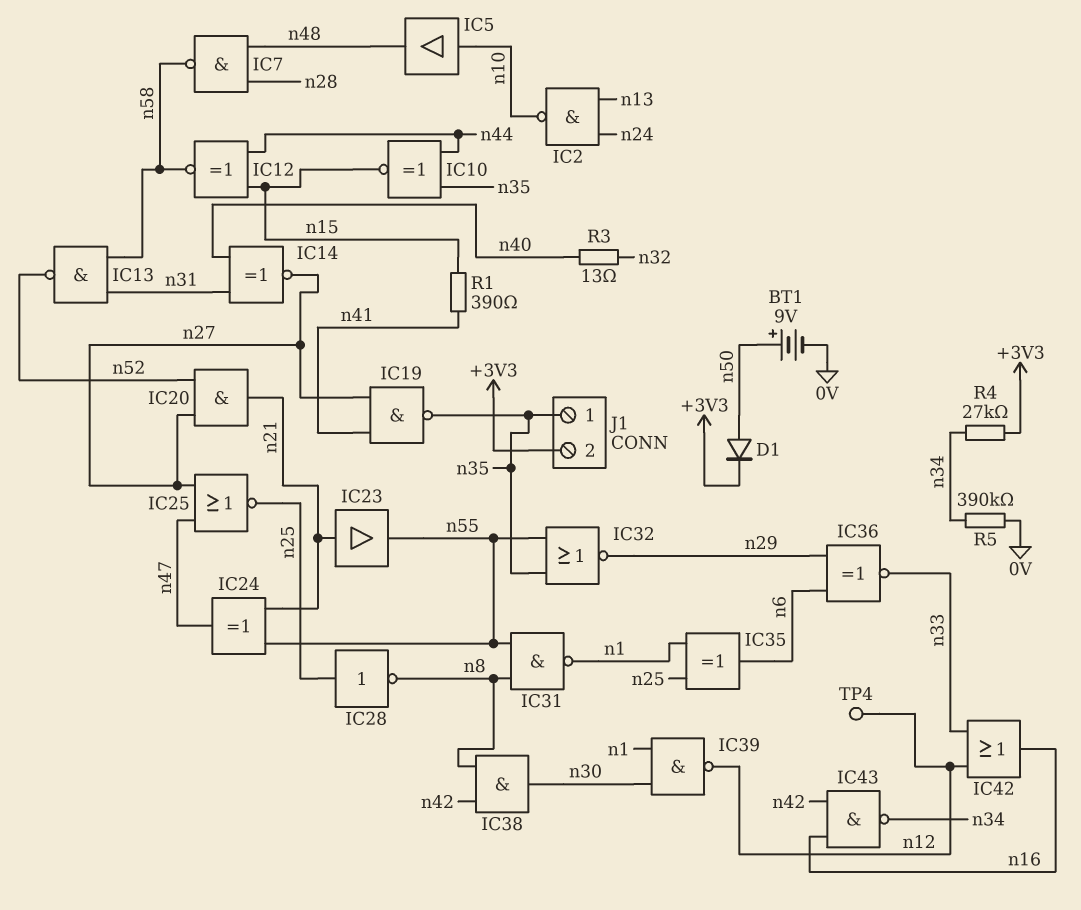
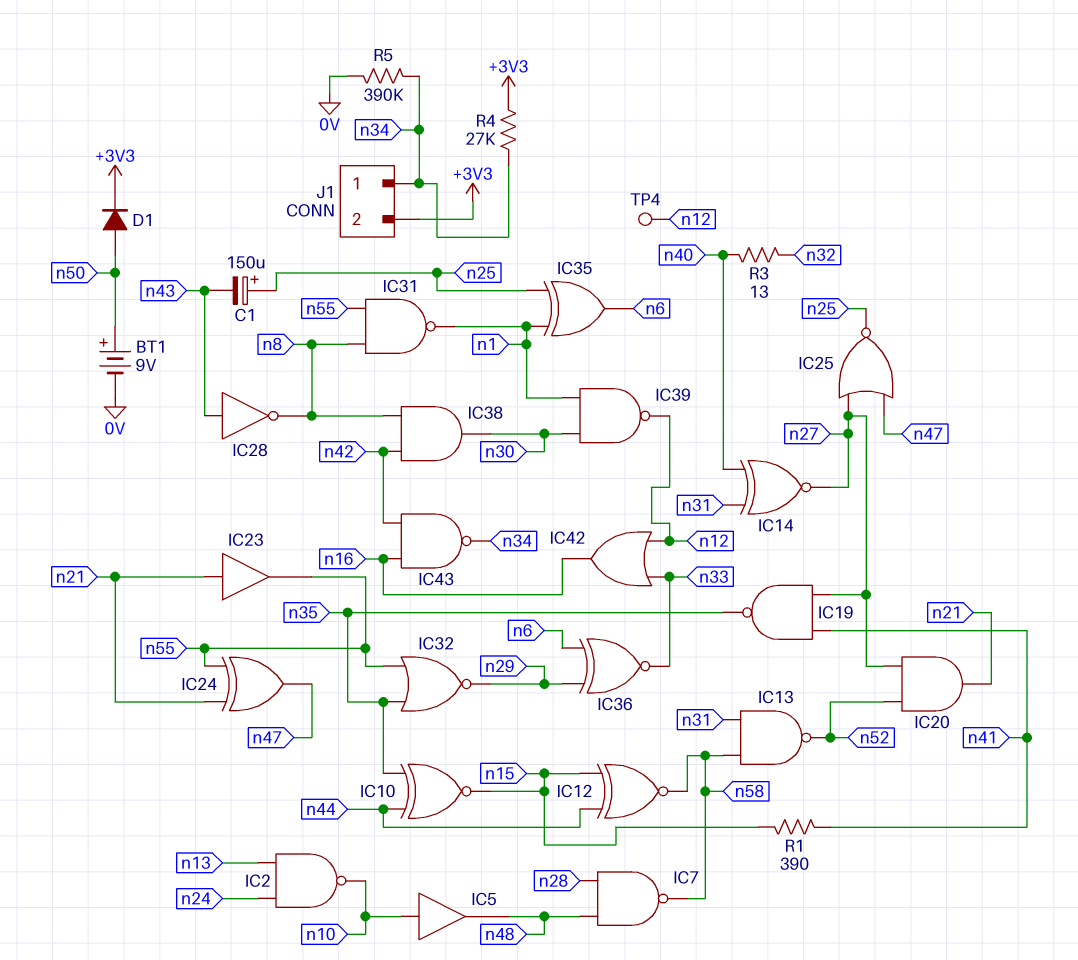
C1: none -> 150uF (plus n25, minus n43)
IC28: NOT (in n25, out n8) -> NOT (in n43, out n8)
J1 pin 1: n35 -> n34

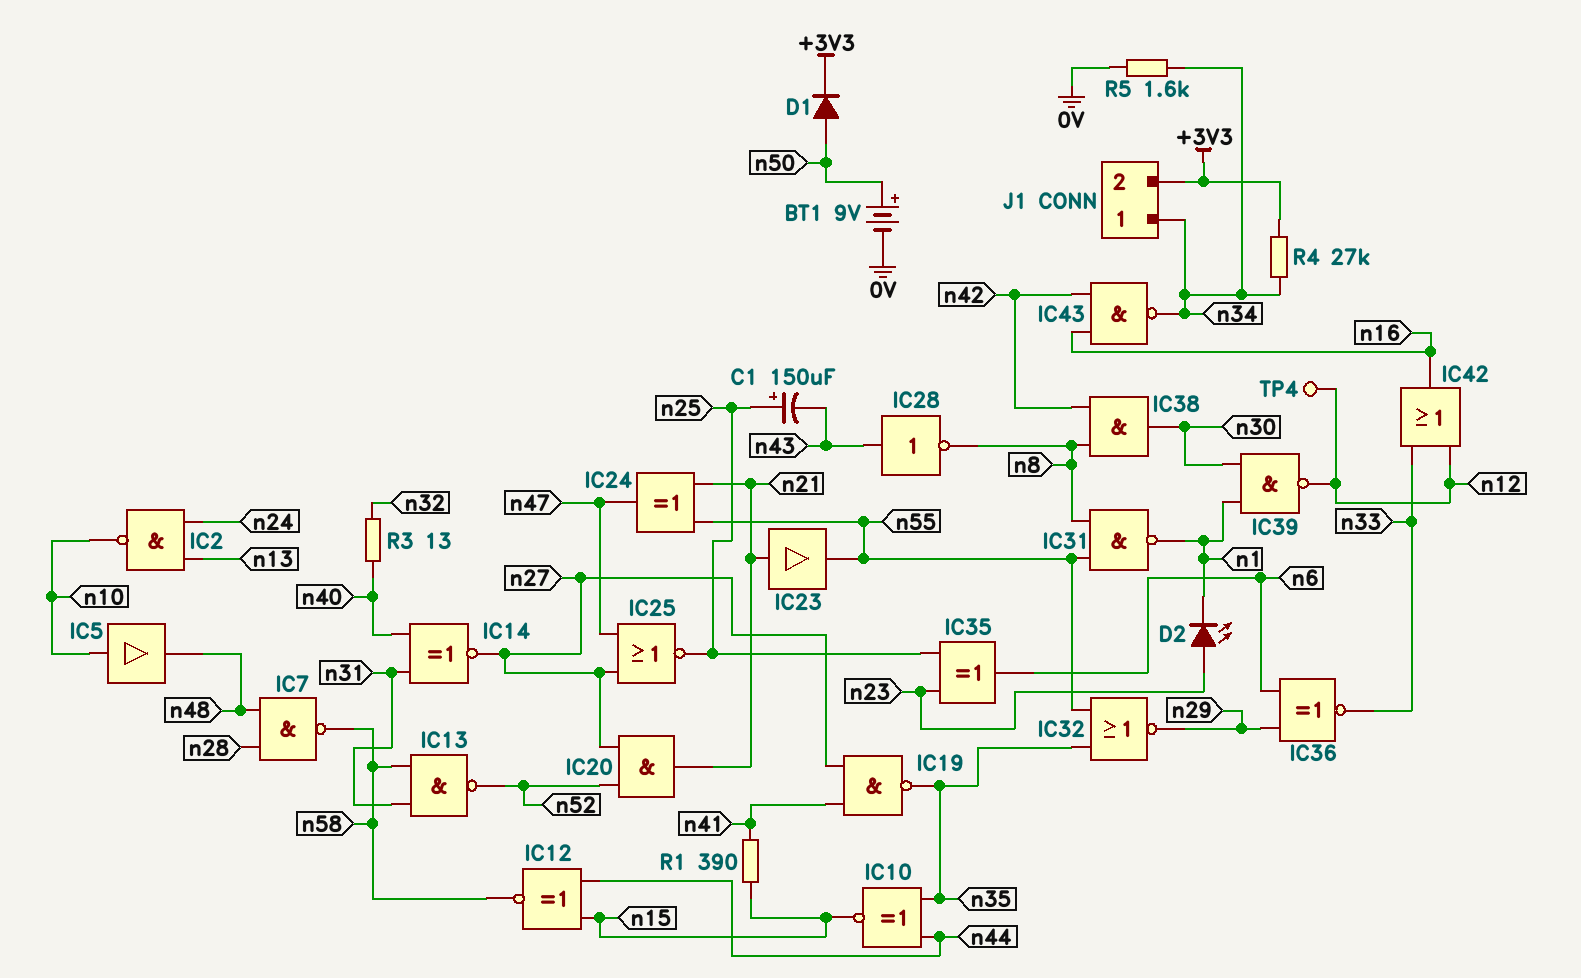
D2: none -> LED (A n23, K n1)
IC35: XOR (in n1, in n25, out n6) -> XOR (in n23, in n25, out n6)
R5: 390k (0V, n34) -> 1.6k (0V, n34)

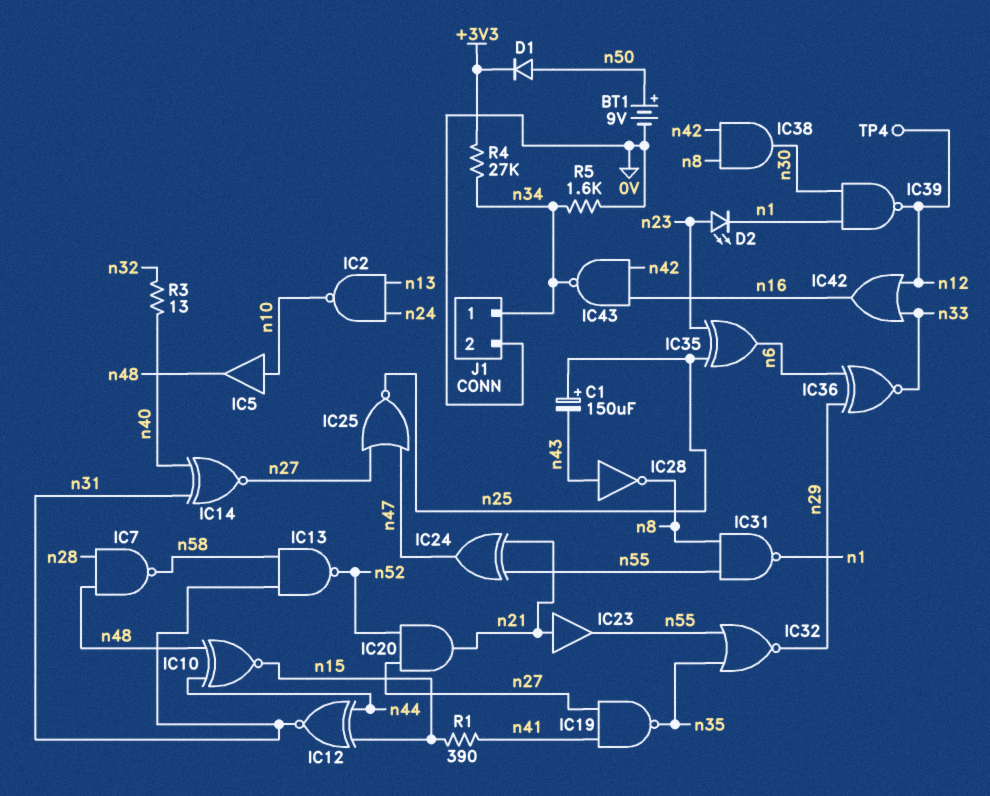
IC10: XNOR (in n35, in n44, out n15) -> XNOR (in n44, in n48, out n15)
IC12: XNOR (in n15, in n44, out n58) -> XNOR (in n15, in n44, out n31)
J1 pin 2: +3V3 -> 0V

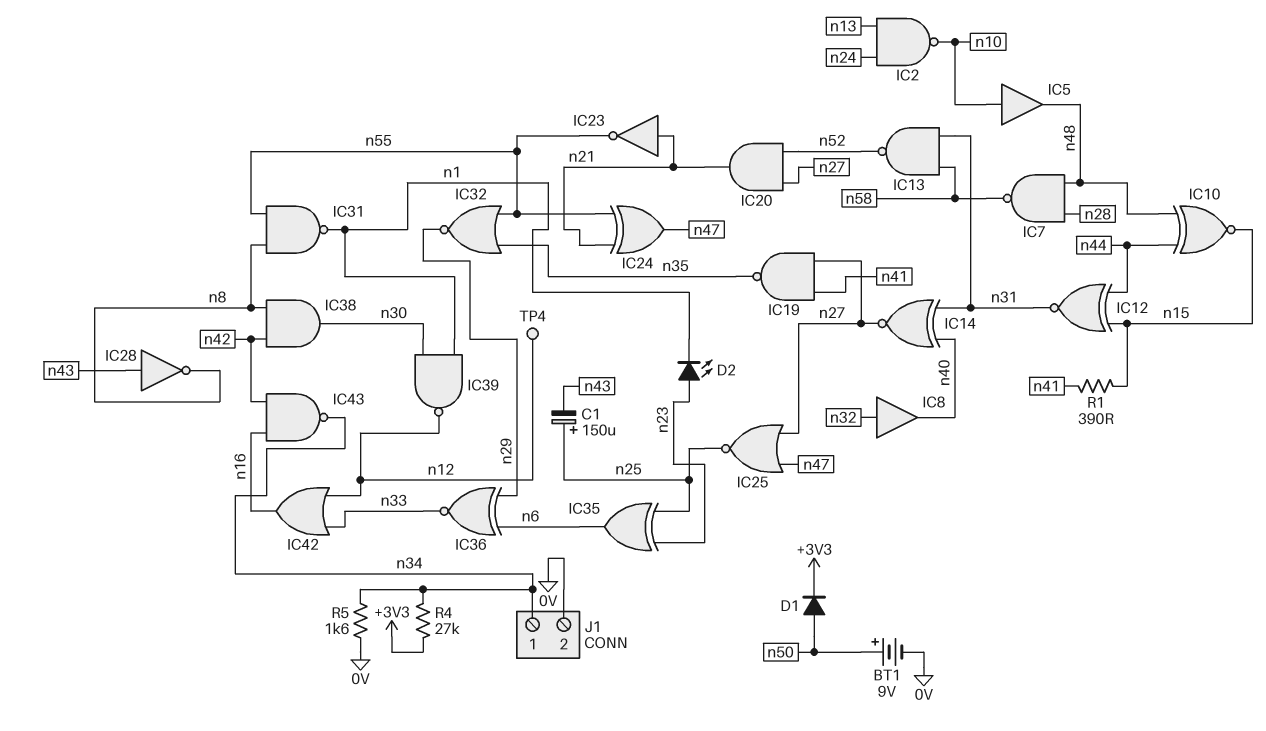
IC8: none -> buffer (in n32, out n40)
IC23: buffer (in n21, out n55) -> NOT (in n21, out n55)
R3: 13 (n32, n40) -> none

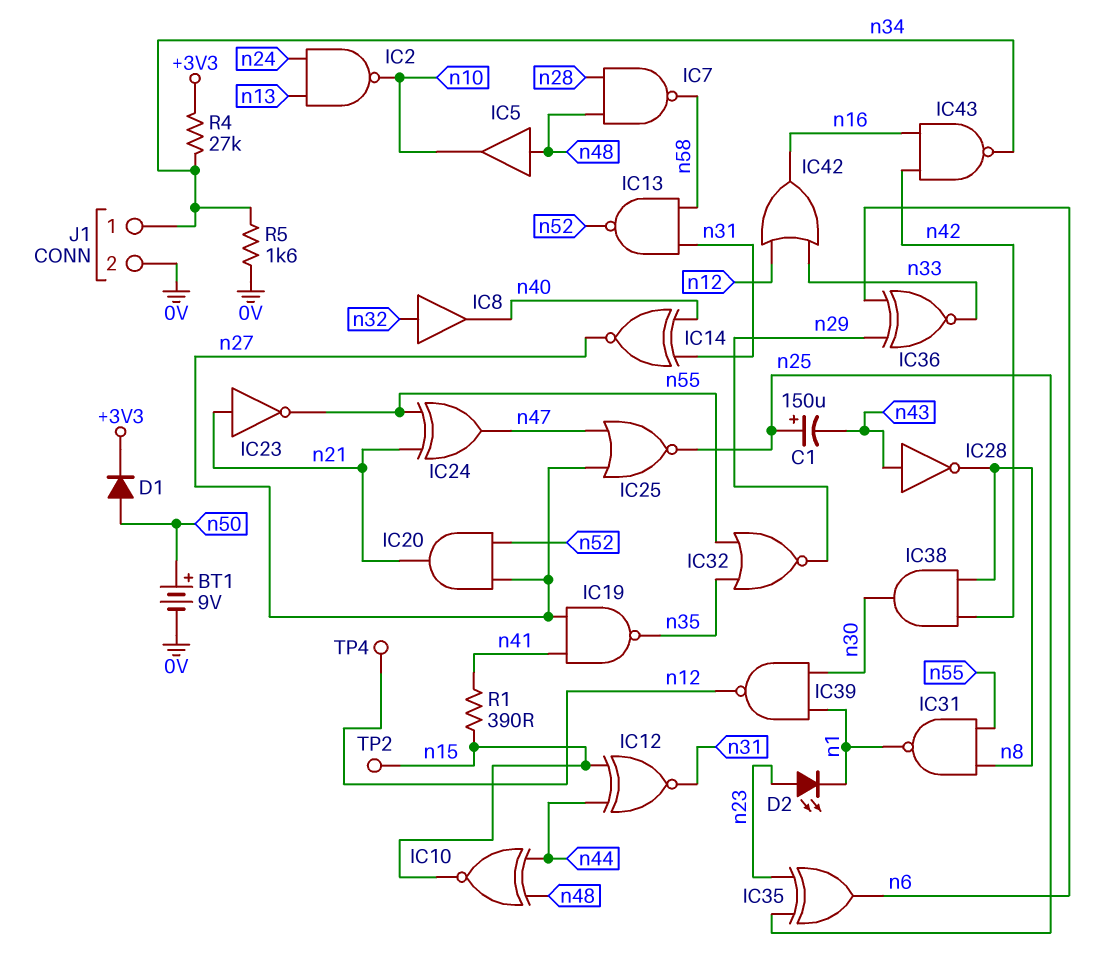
IC5: buffer (in n10, out n48) -> buffer (in n48, out n10)
TP2: none -> test point (n15)

